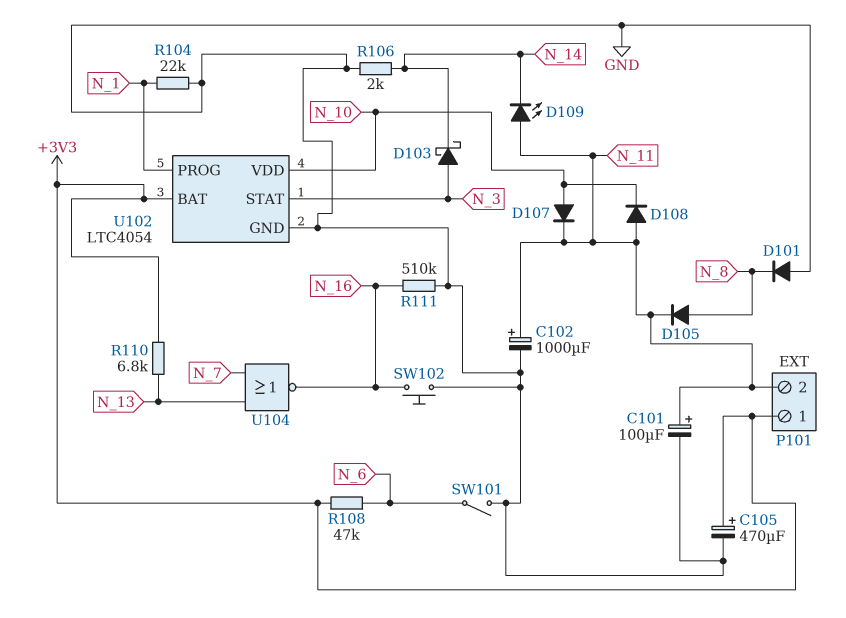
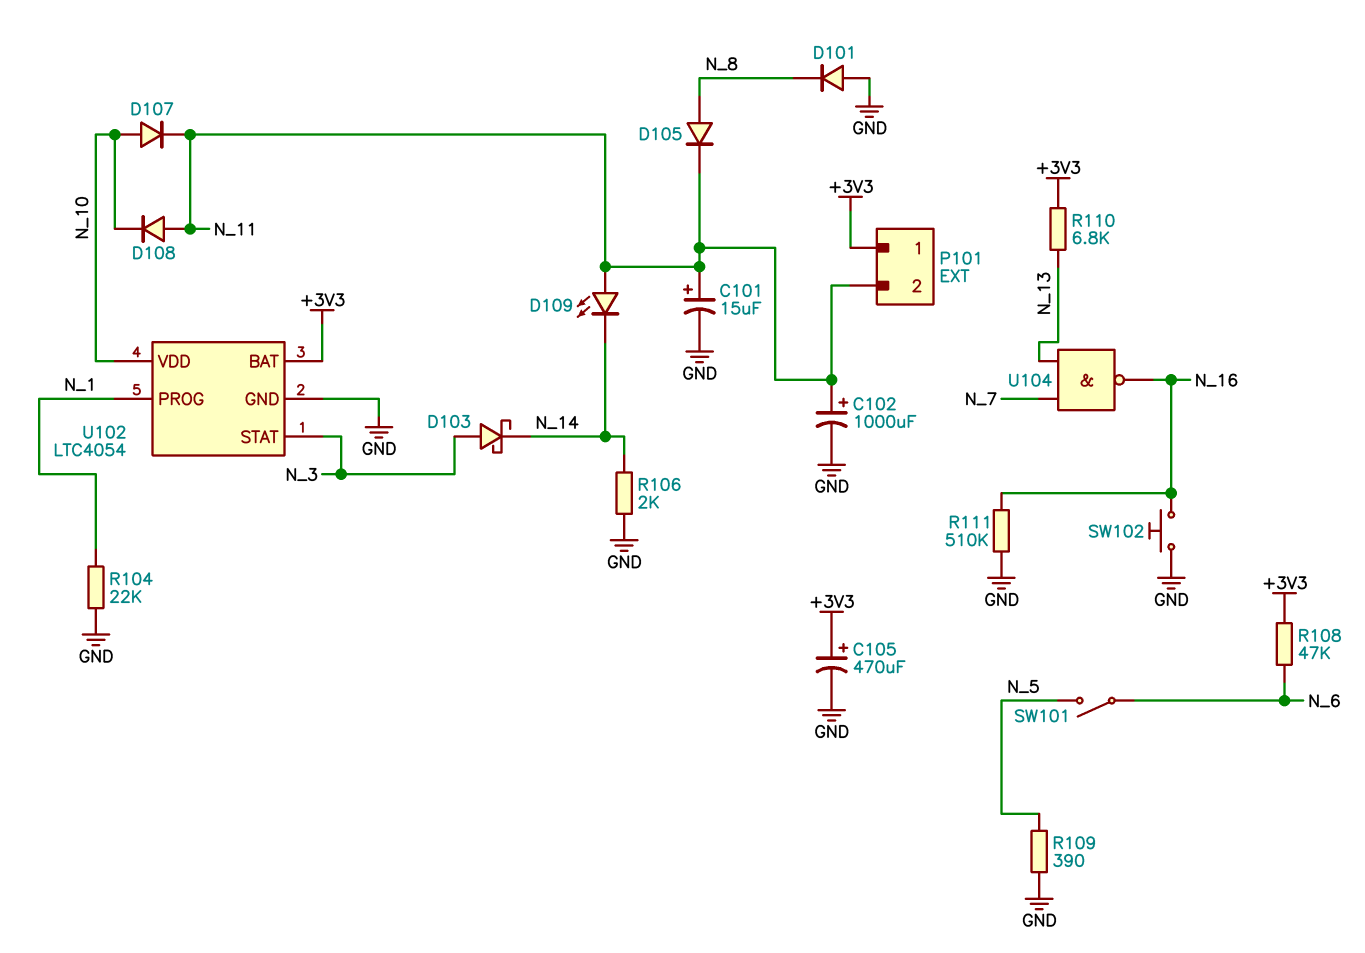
C101: 100uF (plus N_11, minus GND) -> 15uF (plus N_11, minus GND)
R109: none -> 390 (GND, N_5)
SW101: switch (GND, N_6) -> switch (N_5, N_6)
U104: NOR (in N_7, in N_13, out N_16) -> NAND (in N_7, in N_13, out N_16)

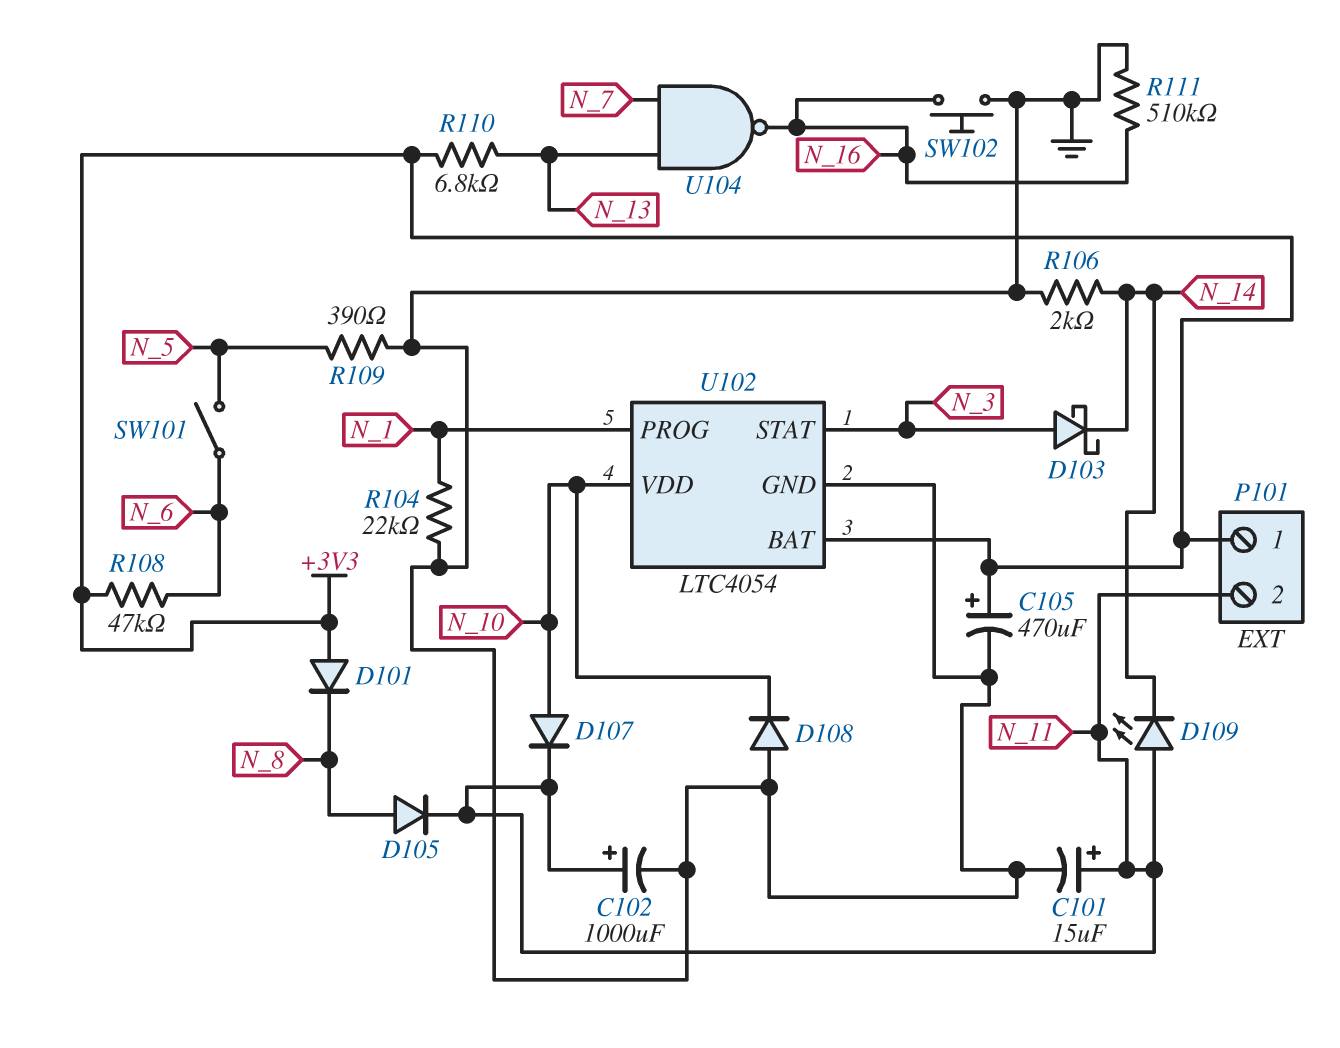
D101: diode (A GND, K N_8) -> diode (A +3V3, K N_8)
D108: diode (A N_11, K N_10) -> diode (A GND, K N_10)

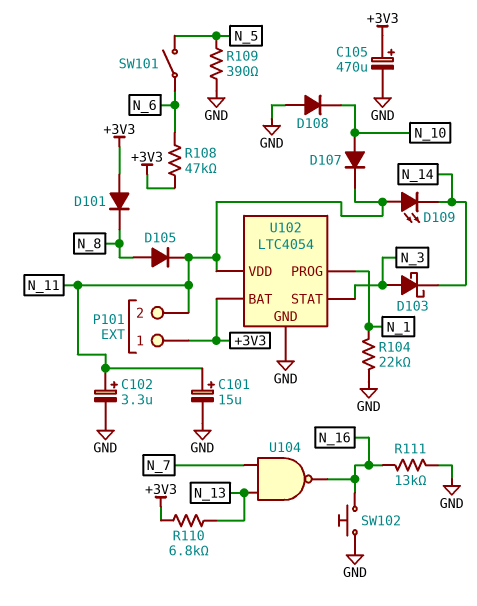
C102: 1000uF (plus N_11, minus GND) -> 3.3uF (plus N_11, minus GND)
R106: 2k (GND, N_14) -> none
R111: 510k (GND, N_16) -> 13k (GND, N_16)
U102 pin VDD: N_10 -> N_11

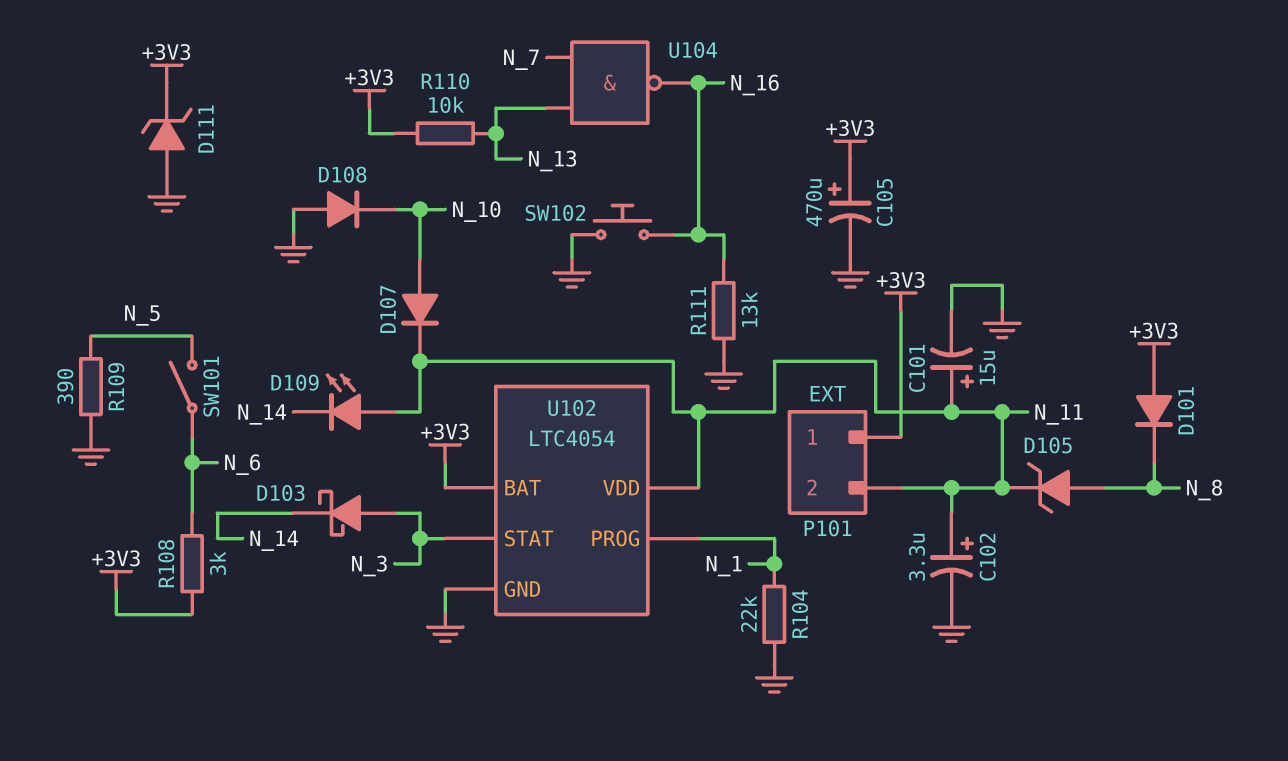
D105: diode (A N_8, K N_11) -> zener (A N_8, K N_11)
D111: none -> zener (A GND, K +3V3)
R108: 47k (+3V3, N_6) -> 3k (+3V3, N_6)
R110: 6.8k (+3V3, N_13) -> 10k (+3V3, N_13)

